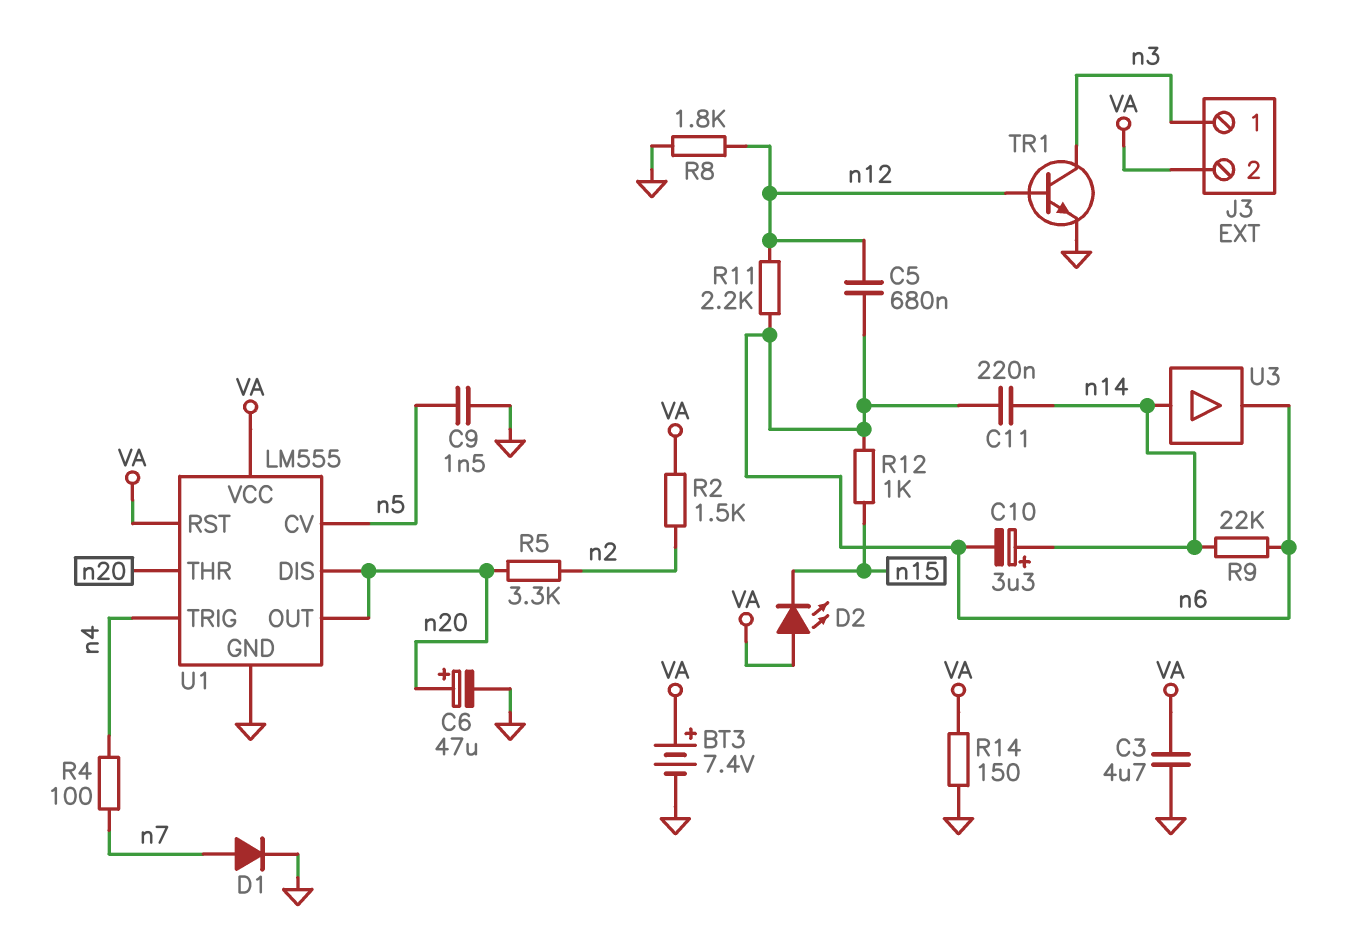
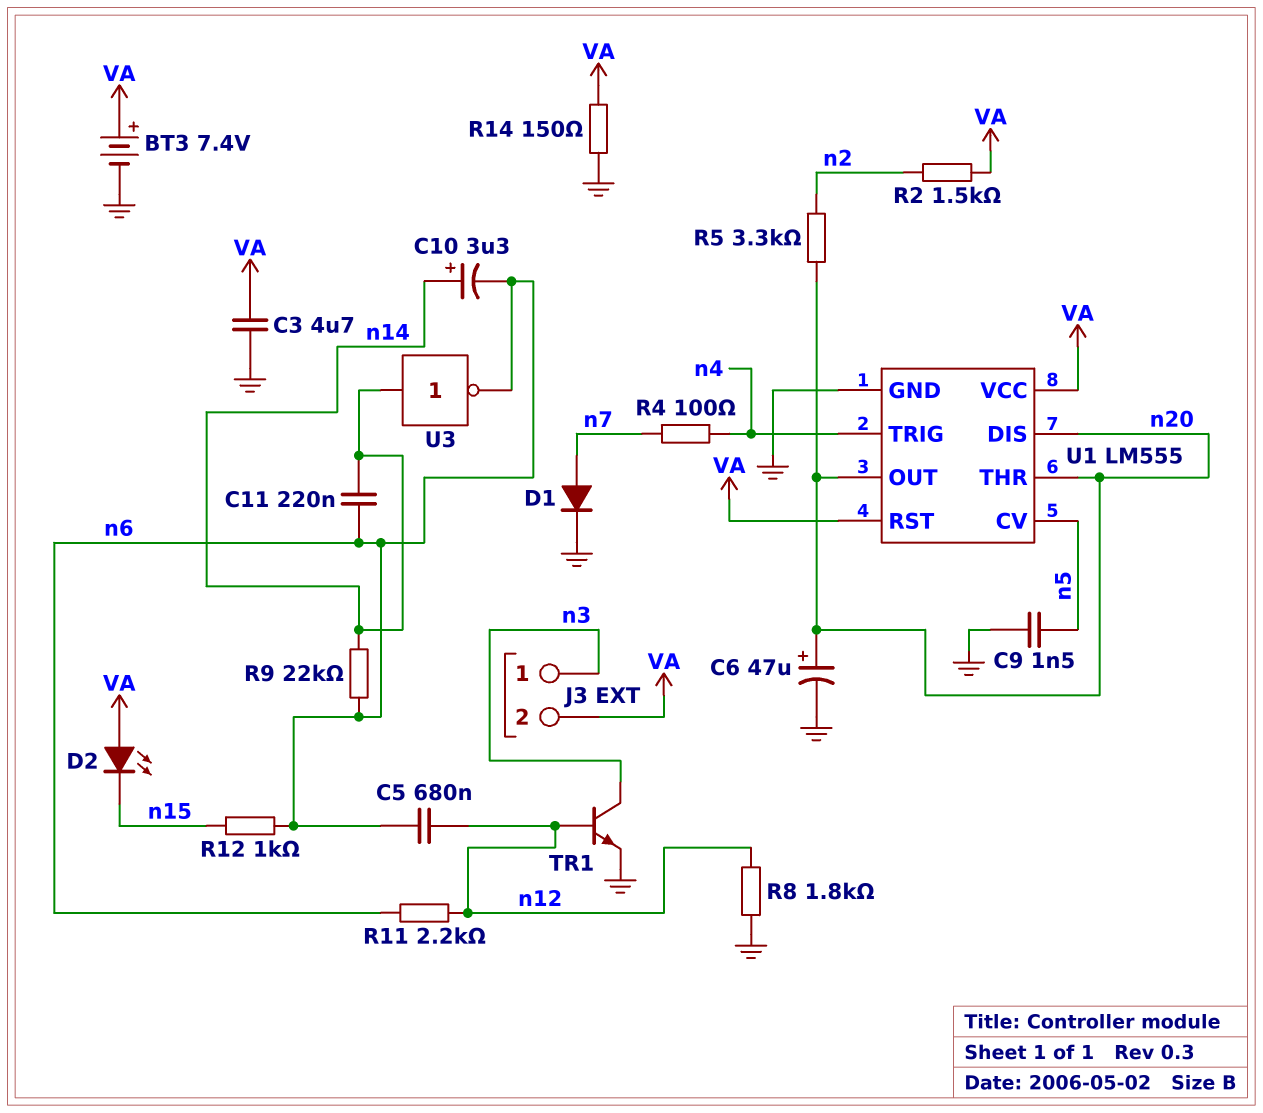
U3: buffer (in n14, out n6) -> NOT (in n14, out n6)

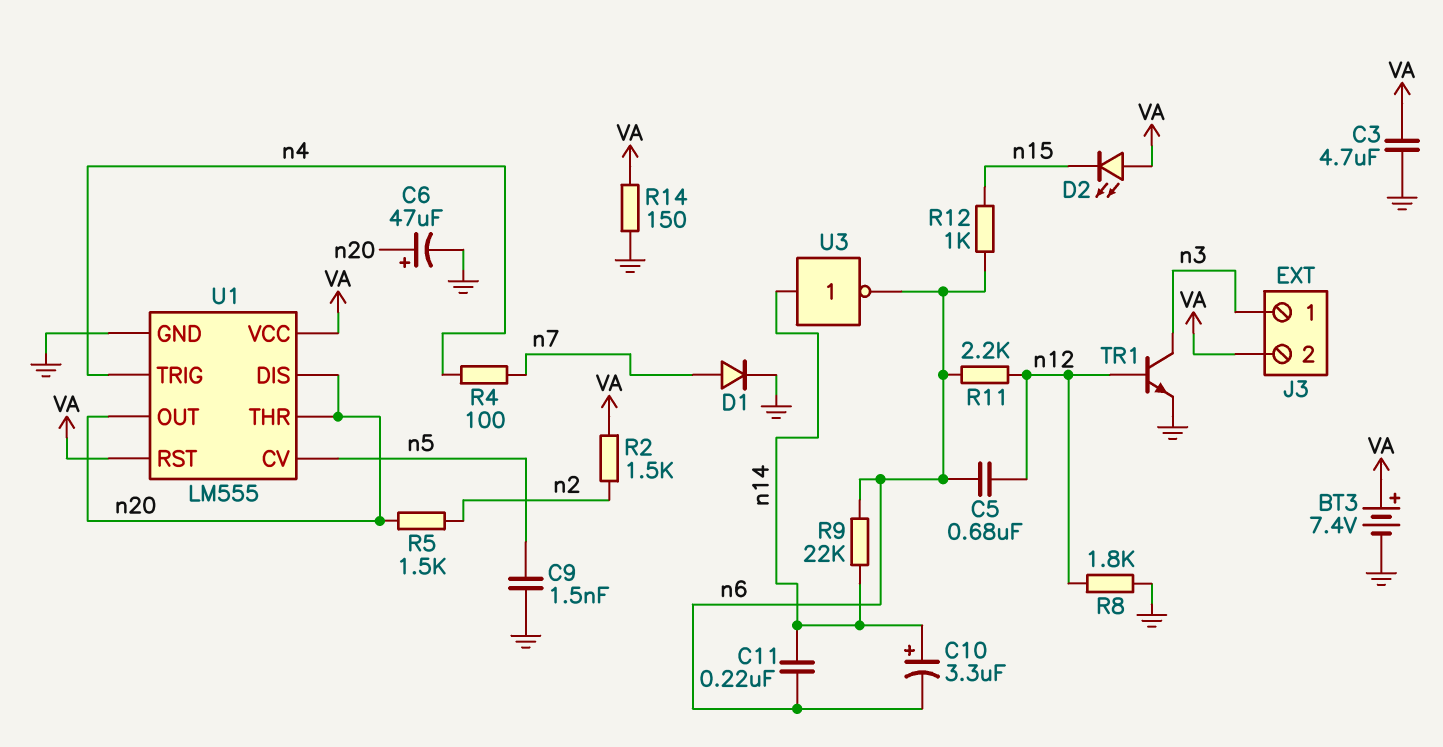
R5: 3.3k (n2, n20) -> 1.5k (n2, n20)

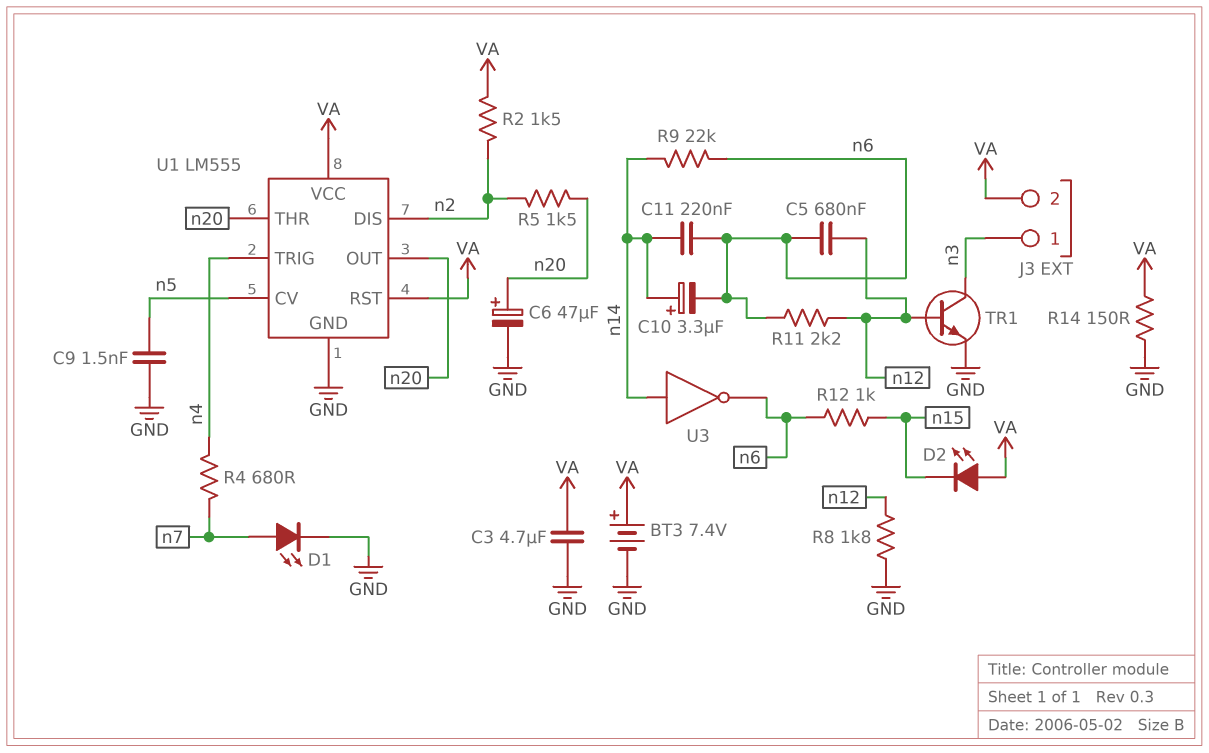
D1: diode (A n7, K GND) -> LED (A n7, K GND)
R4: 100 (n4, n7) -> 680 (n4, n7)
U1 pin DIS: n20 -> n2

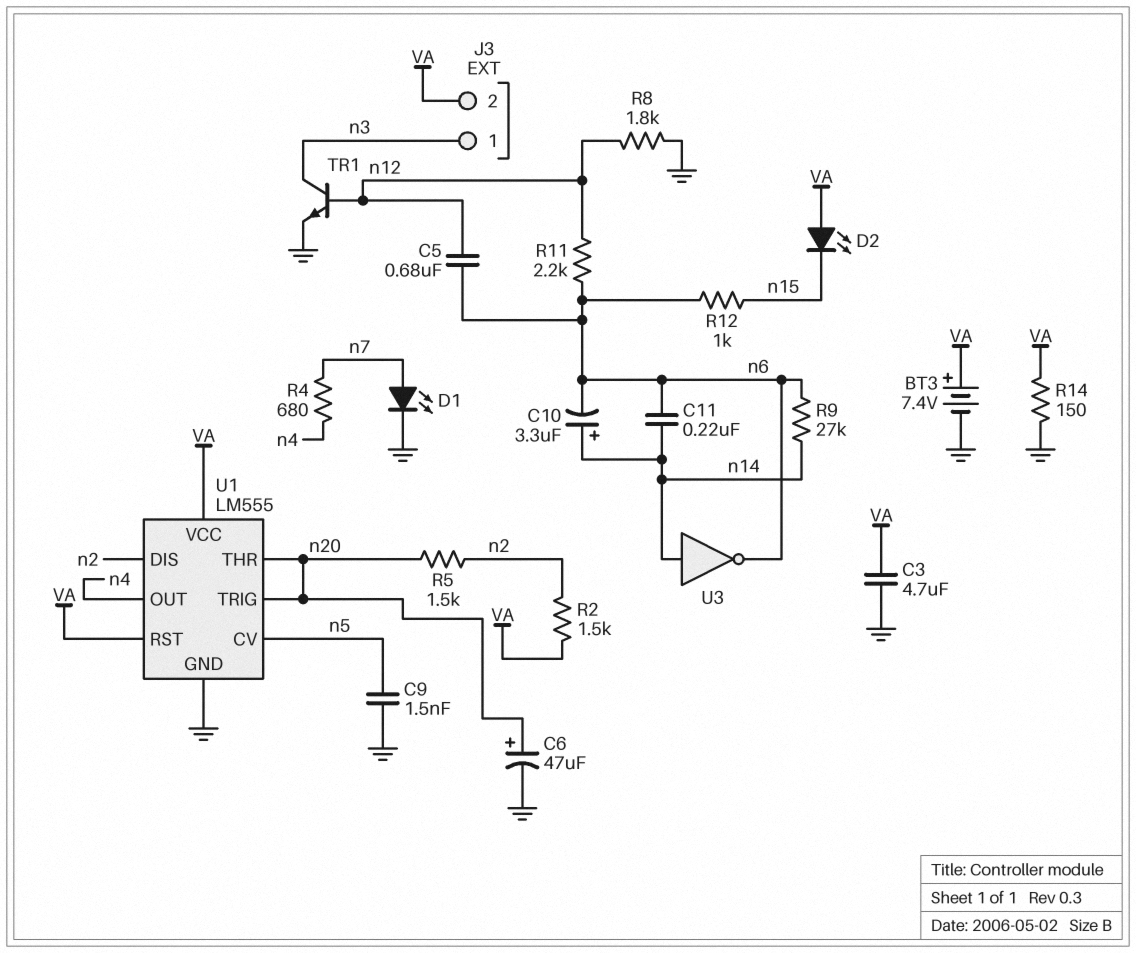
R9: 22k (n6, n14) -> 27k (n6, n14)
U1 pin OUT: n20 -> n4
U1 pin TRIG: n4 -> n20

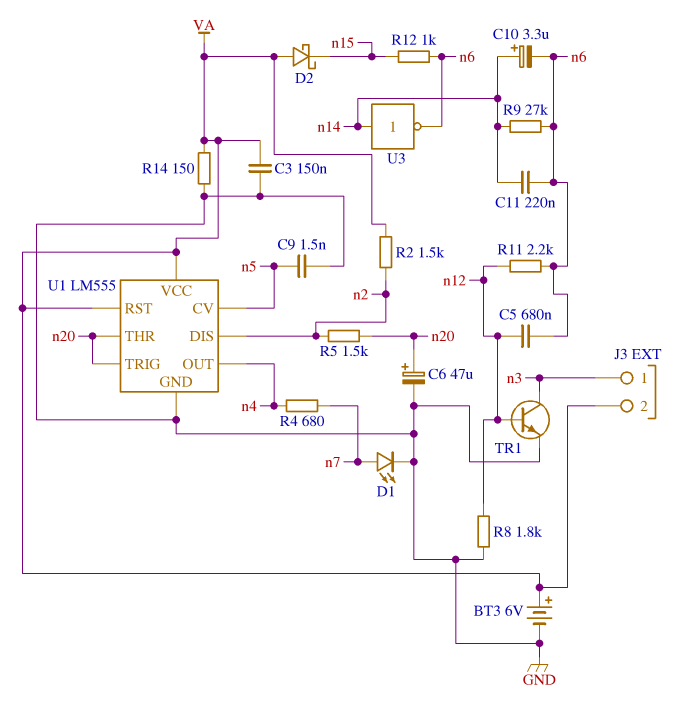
BT3: 7.4V (plus VA, minus GND) -> 6V (plus VA, minus GND)
C3: 4.7uF (GND, VA) -> 150nF (GND, VA)
D2: LED (A VA, K n15) -> schottky (A VA, K n15)

